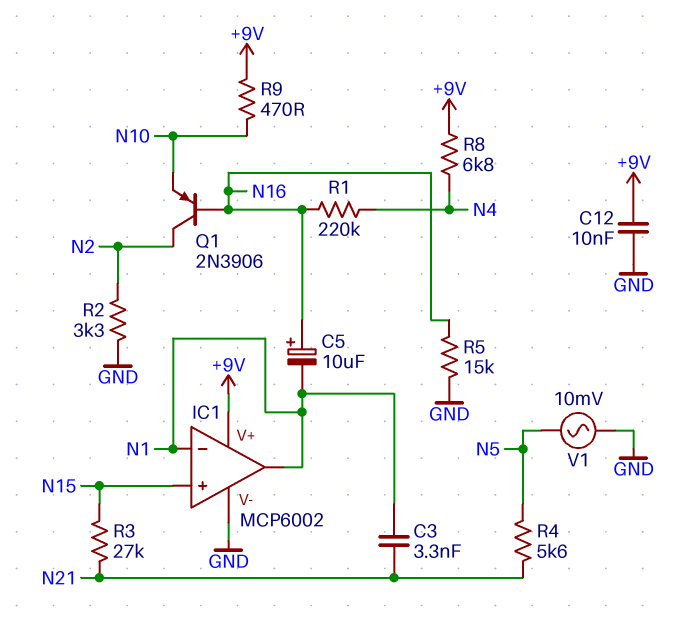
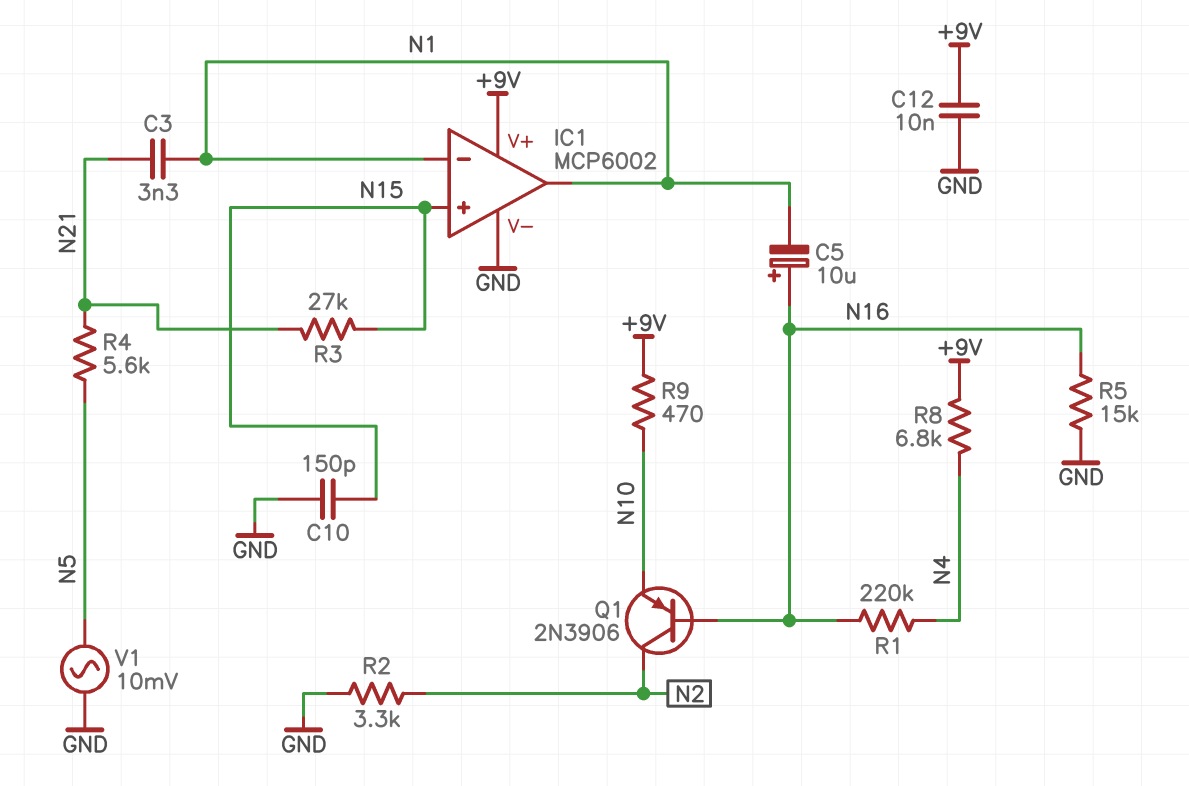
C10: none -> 150pF (GND, N15)

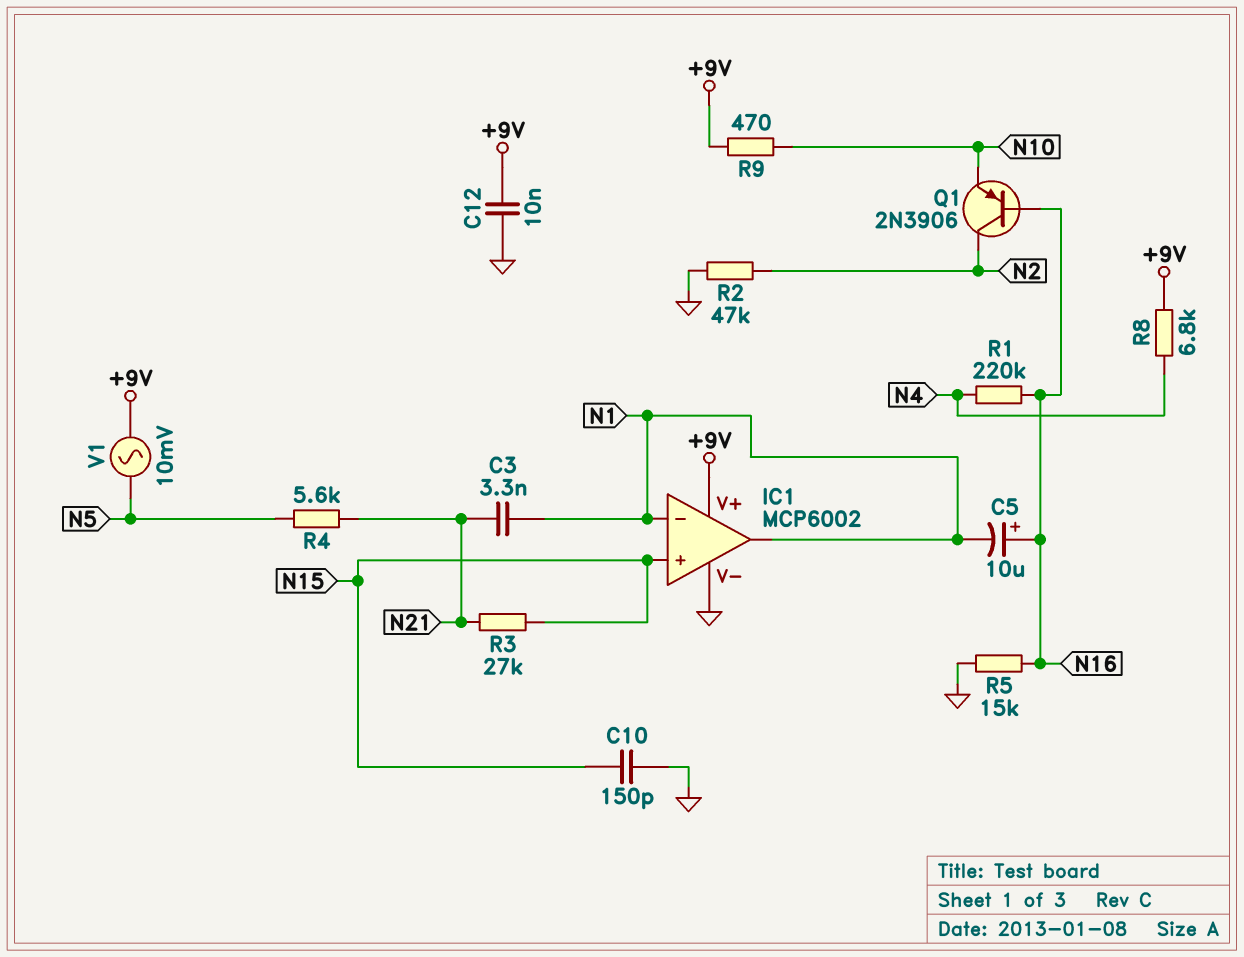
R2: 3.3k (GND, N2) -> 47k (GND, N2)
V1: AC 10mV (GND, N5) -> AC 10mV (+9V, N5)

